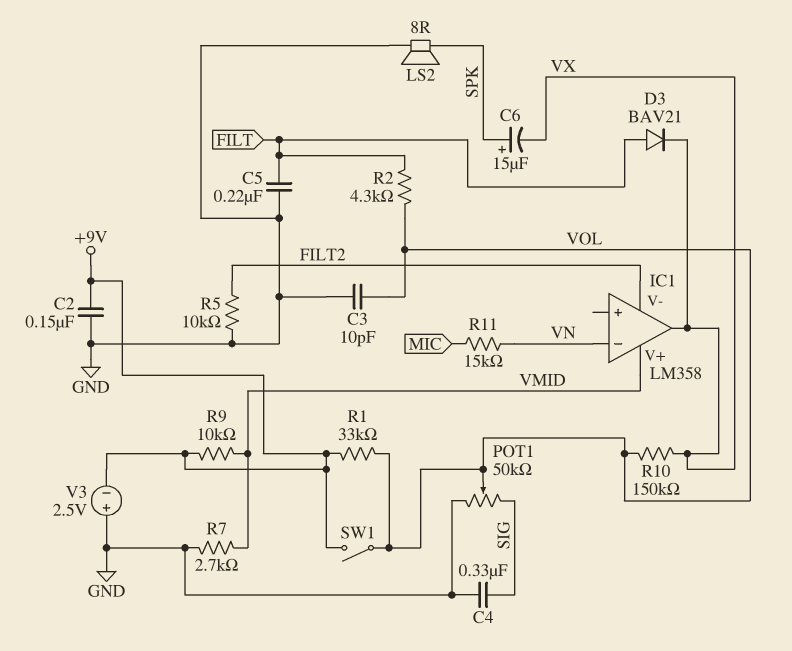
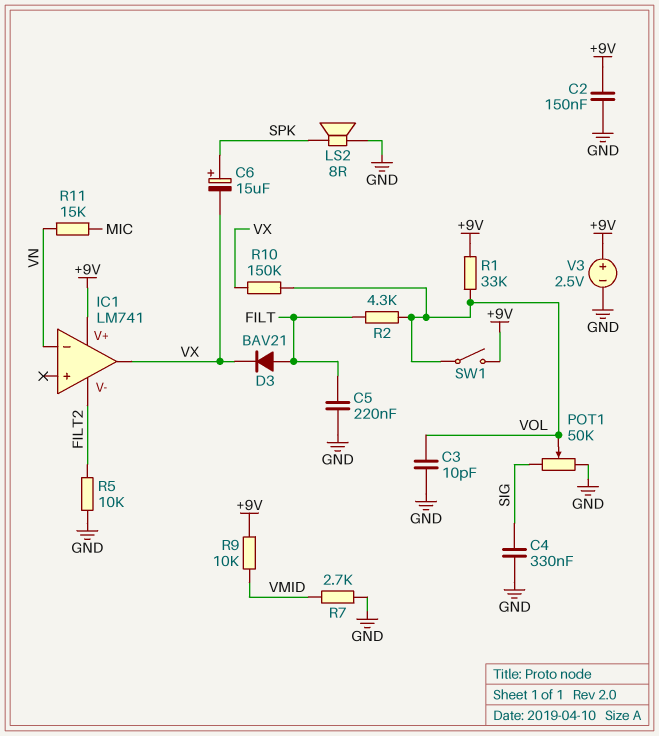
IC1: LM358 -> LM741
IC1 pin V+: VMID -> +9V
V3: 2.5V (plus GND, minus +9V) -> 2.5V (plus +9V, minus GND)

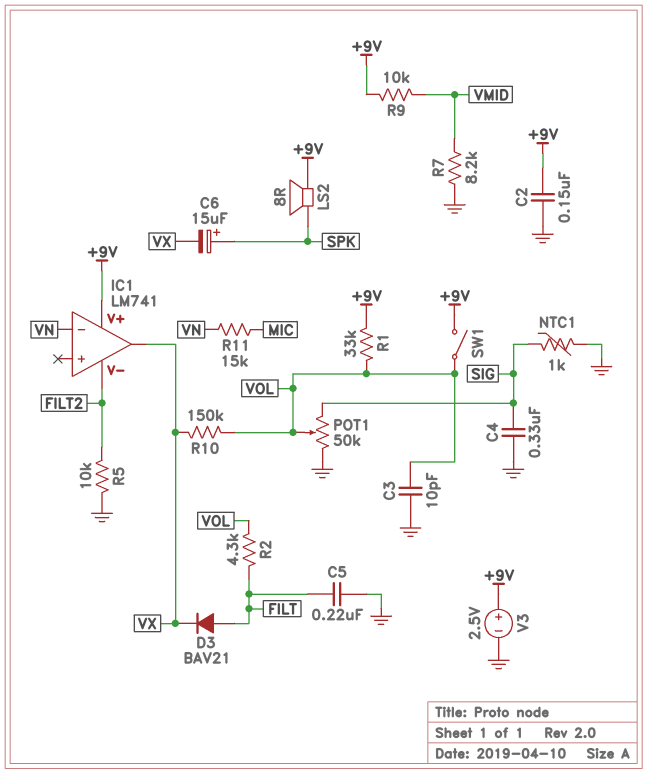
LS2: speaker 8R (GND, SPK) -> speaker 8R (+9V, SPK)
NTC1: none -> 1k (GND, SIG)
R7: 2.7k (GND, VMID) -> 8.2k (GND, VMID)

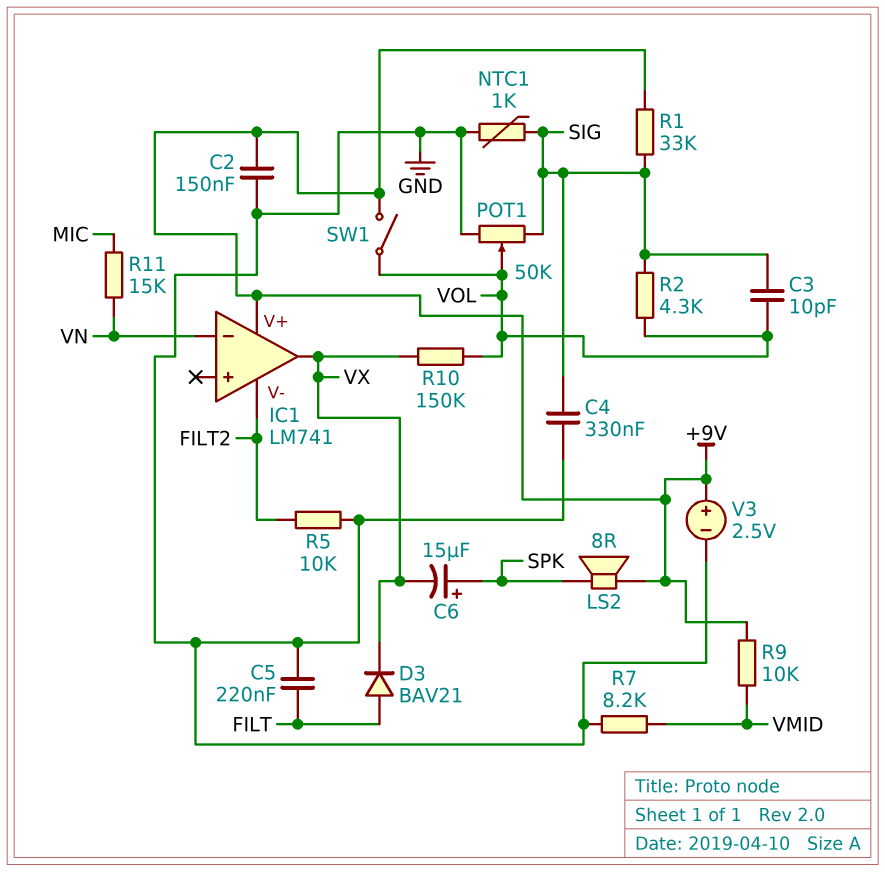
C3: 10pF (GND, VOL) -> 10pF (SIG, VOL)
R1: 33k (+9V, VOL) -> 33k (+9V, SIG)
R2: 4.3k (FILT, VOL) -> 4.3k (SIG, VOL)

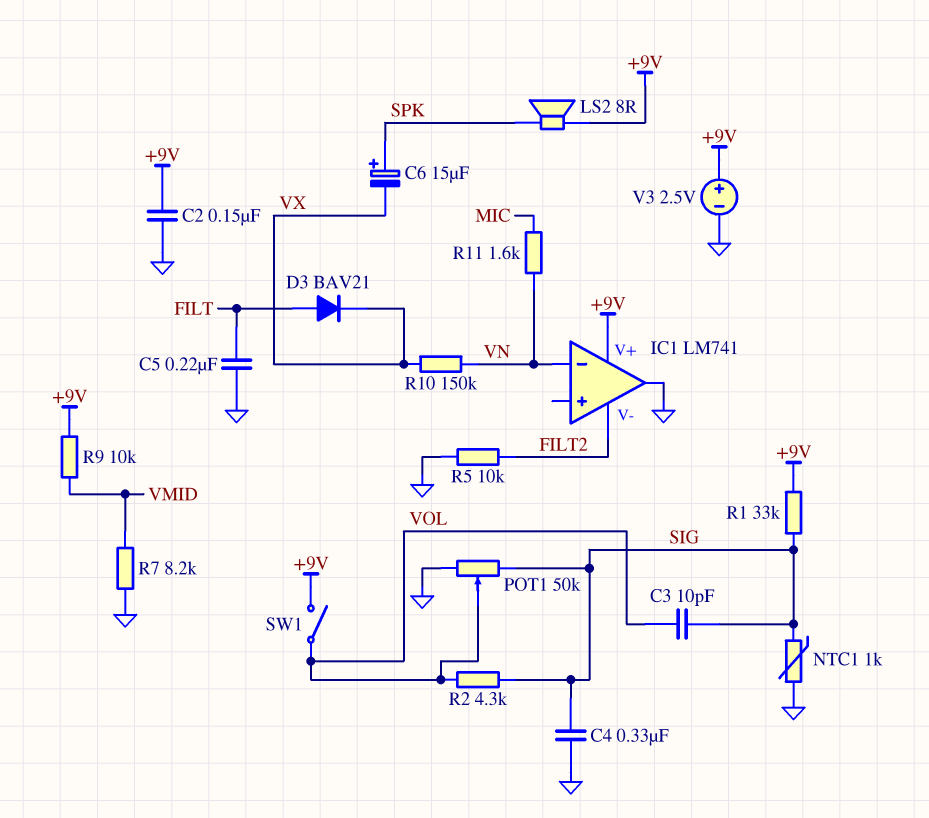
IC1 pin out: VX -> GND
R10: 150k (VOL, VX) -> 150k (VN, VX)
R11: 15k (MIC, VN) -> 1.6k (MIC, VN)

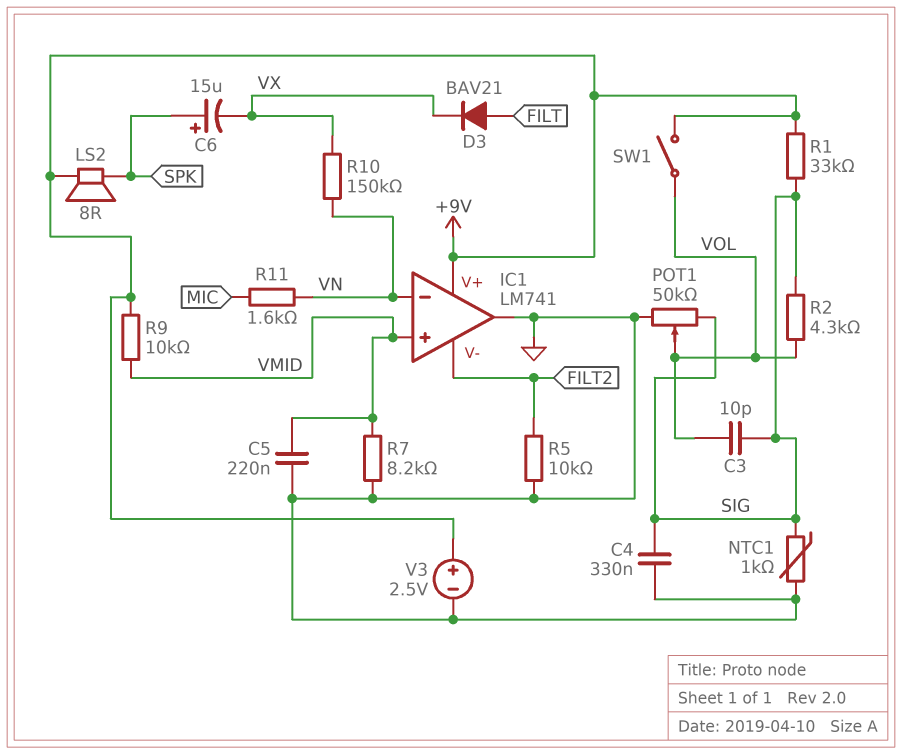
C2: 150nF (+9V, GND) -> none
C5: 220nF (FILT, GND) -> 220nF (GND, VMID)
IC1 pin in+: none -> VMID

